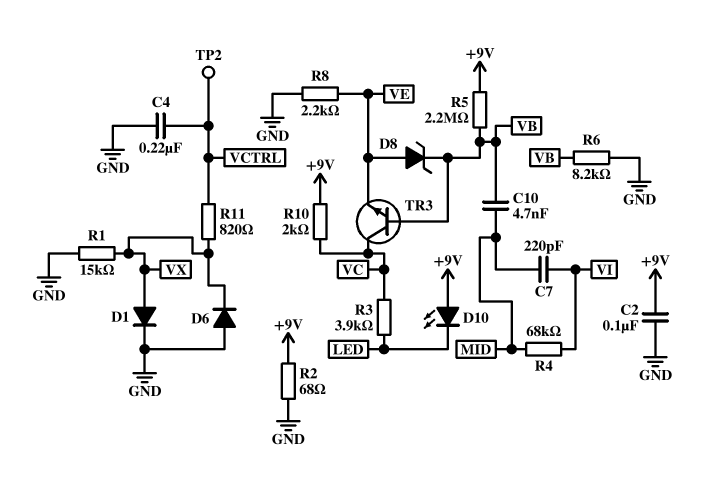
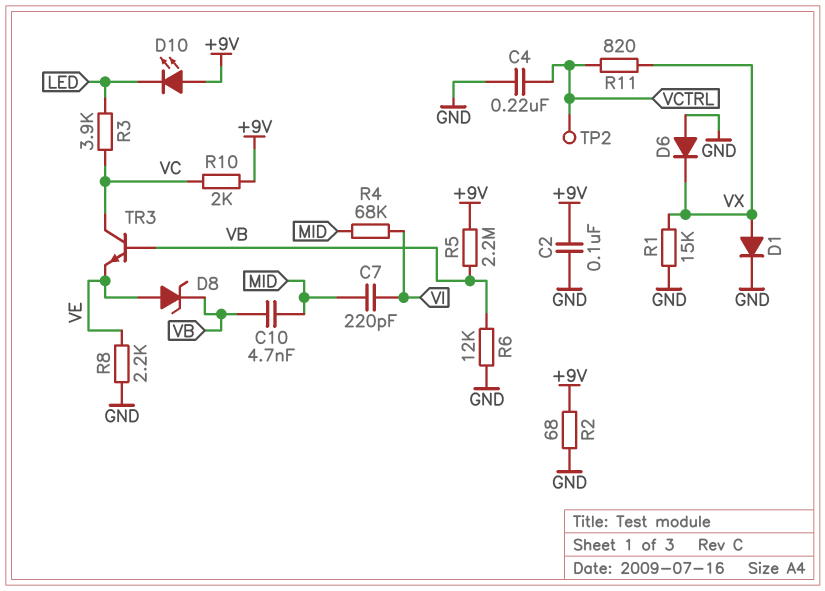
R6: 8.2k (GND, VB) -> 12k (GND, VB)

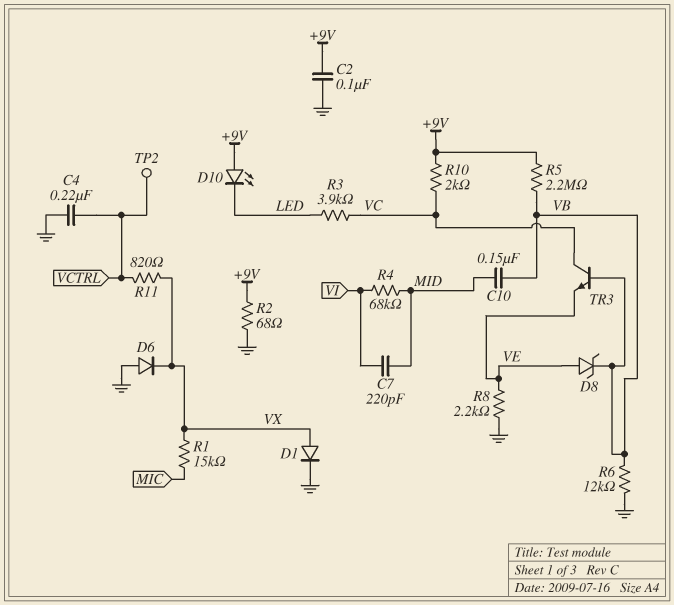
C10: 4.7nF (MID, VB) -> 150nF (MID, VB)
R1: 15k (GND, VX) -> 15k (MIC, VX)

